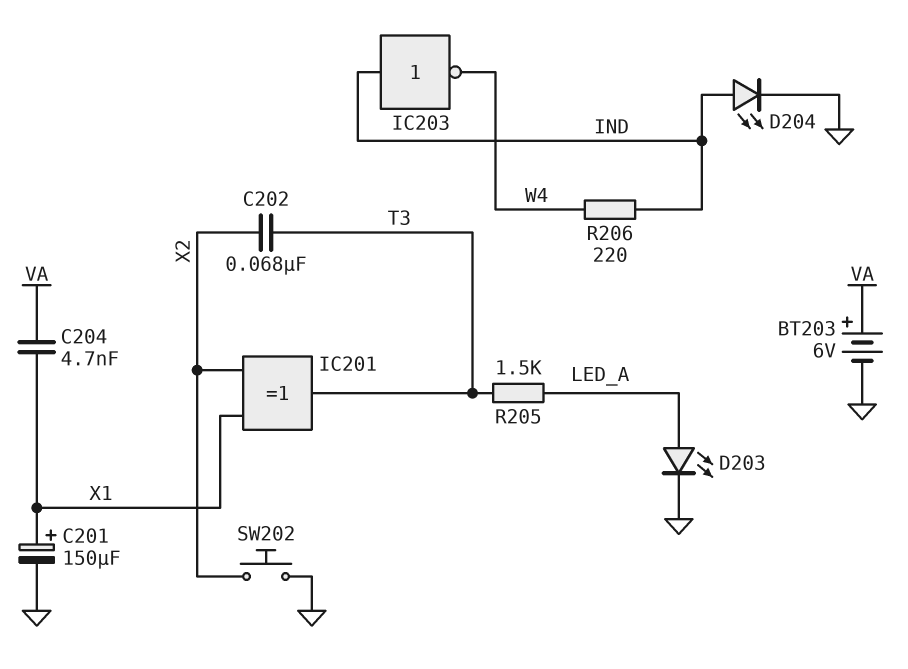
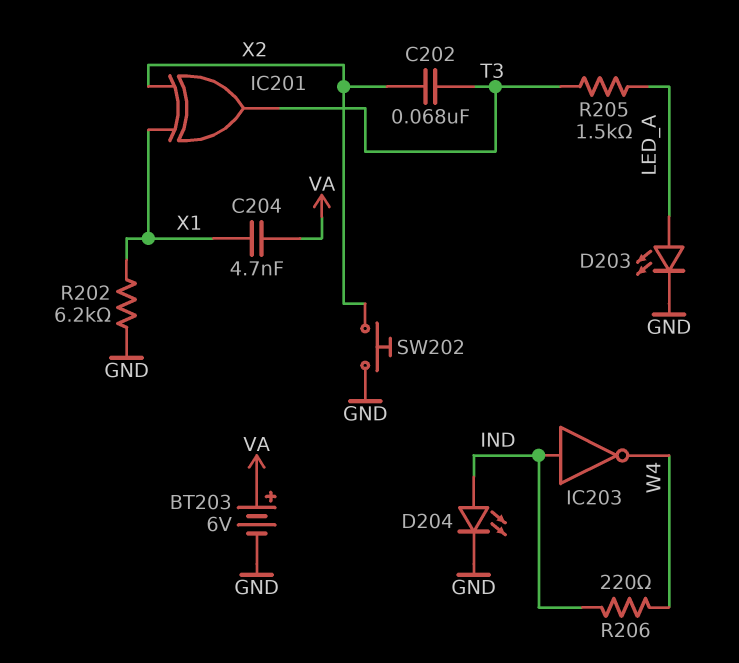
C201: 150uF (plus X1, minus GND) -> none
R202: none -> 6.2k (GND, X1)

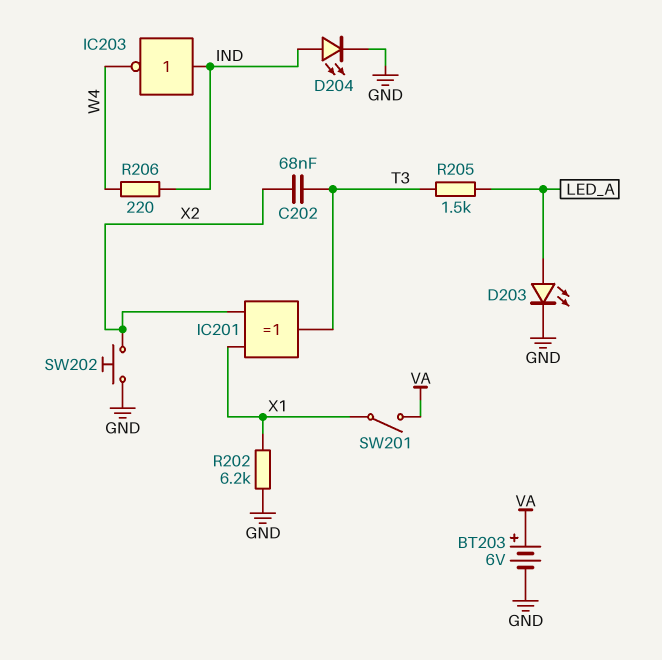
C204: 4.7nF (VA, X1) -> none
SW201: none -> switch (VA, X1)

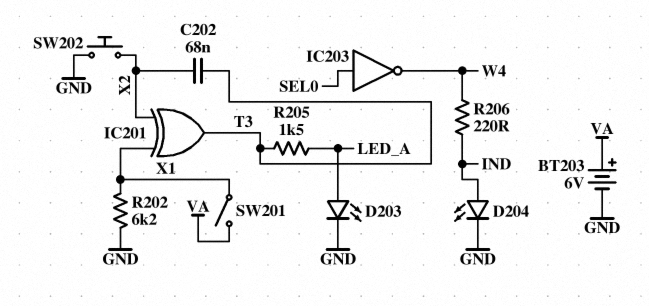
IC203: NOT (in IND, out W4) -> NOT (in SEL0, out W4)

